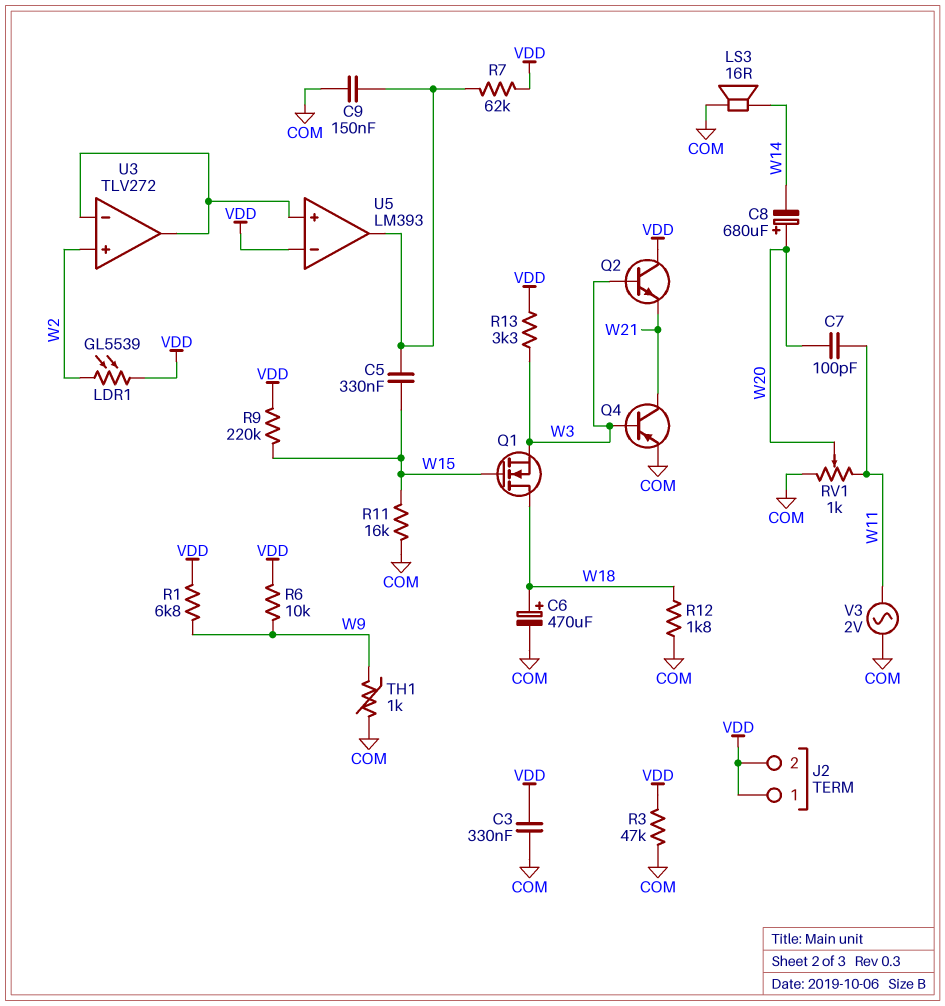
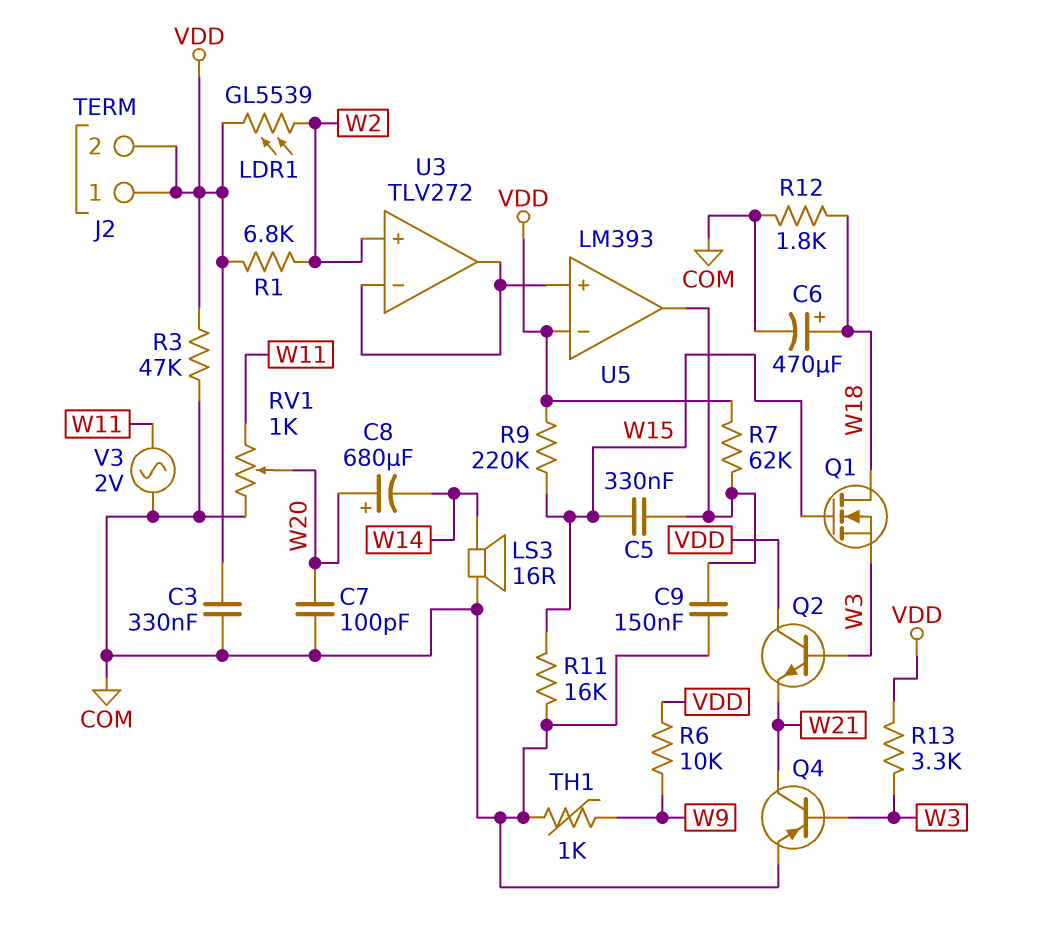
C7: 100pF (W11, W20) -> 100pF (COM, W20)
R1: 6.8k (VDD, W9) -> 6.8k (VDD, W2)

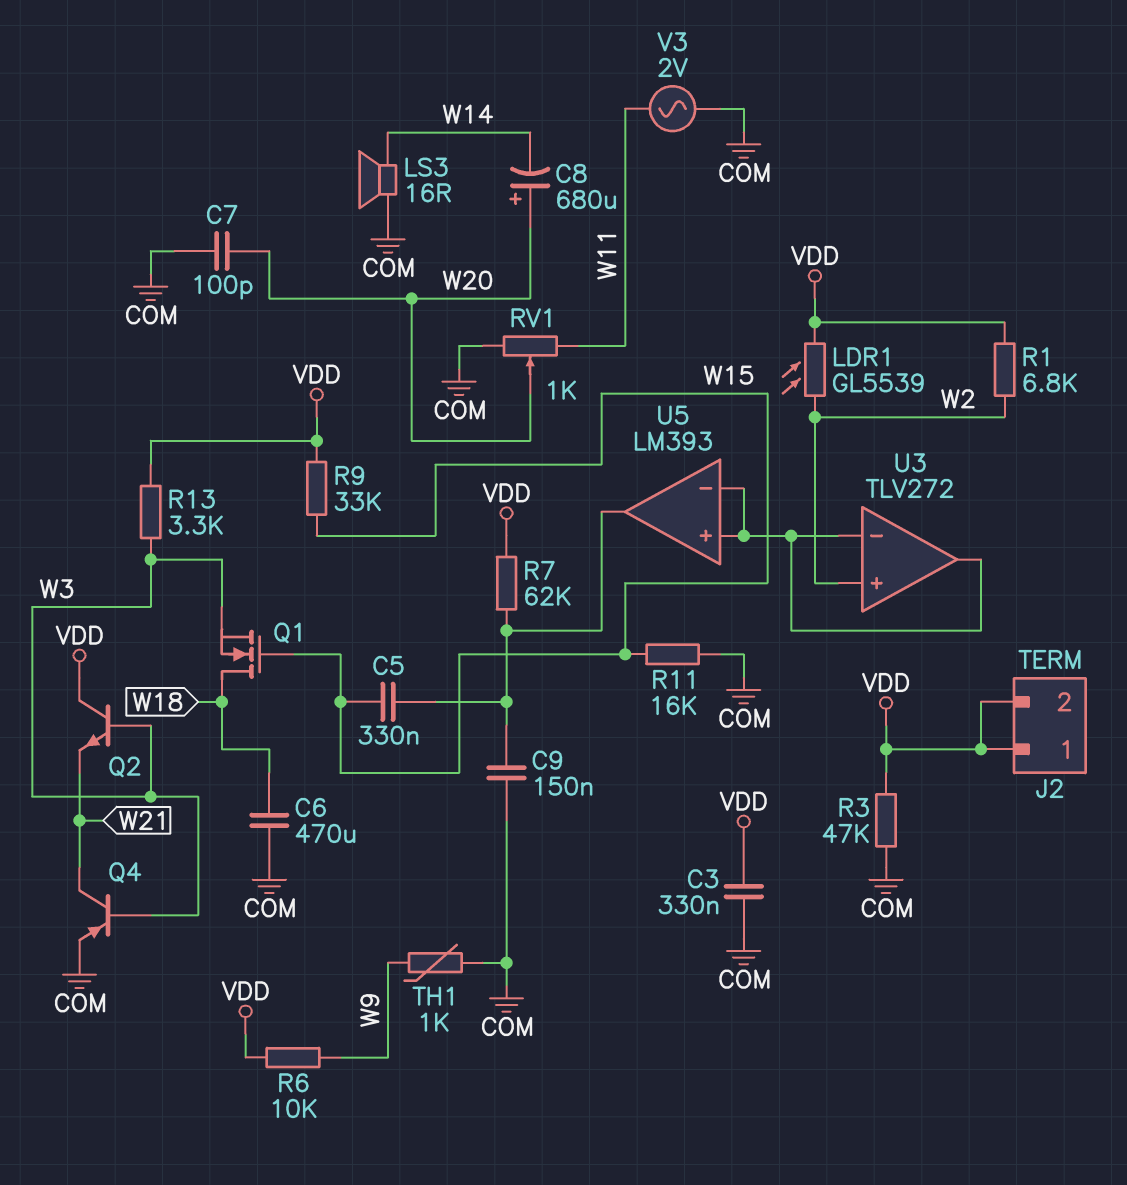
C6: 470uF (plus W18, minus COM) -> 470uF (COM, W18)
R9: 220k (VDD, W15) -> 33k (VDD, W15)
R12: 1.8k (COM, W18) -> none
U5 pin in-: VDD -> U3/in-

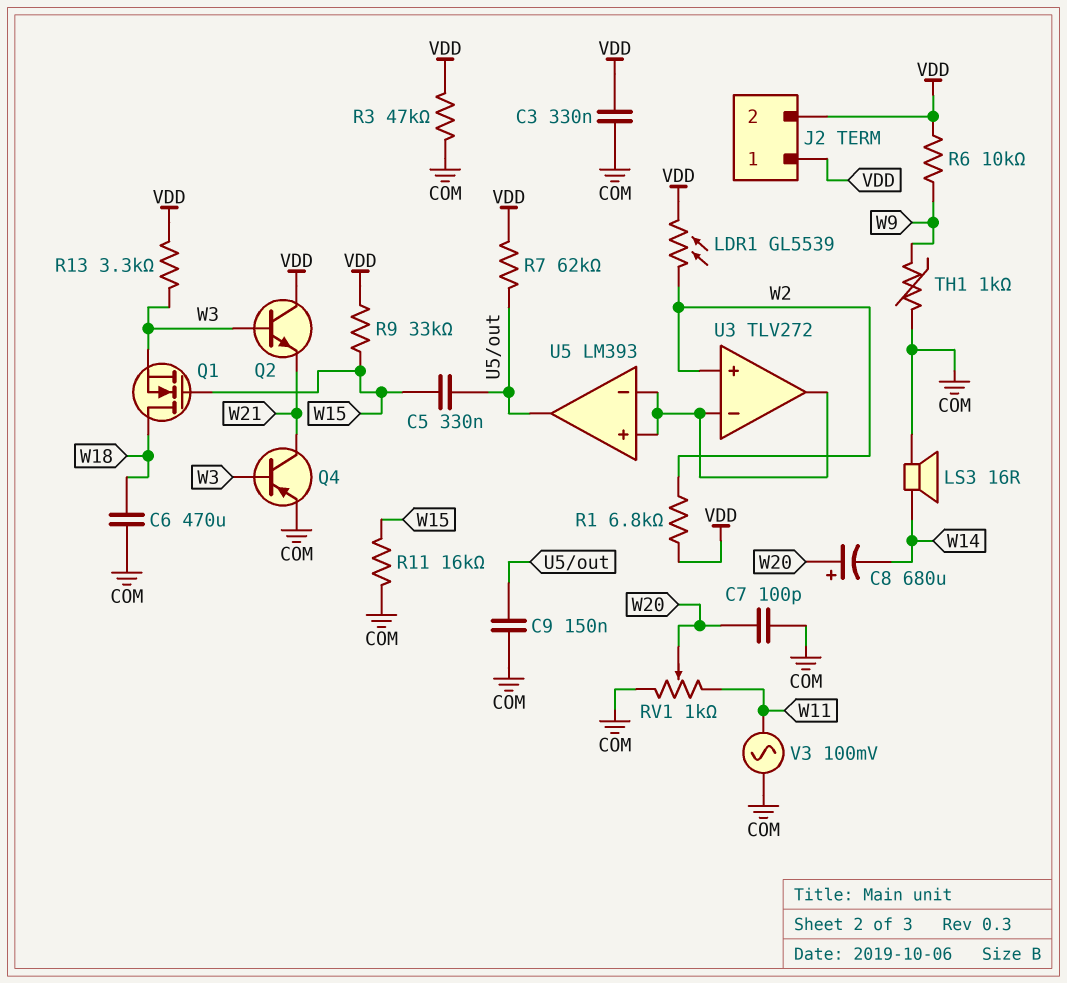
V3: AC 2V (COM, W11) -> AC 100mV (COM, W11)

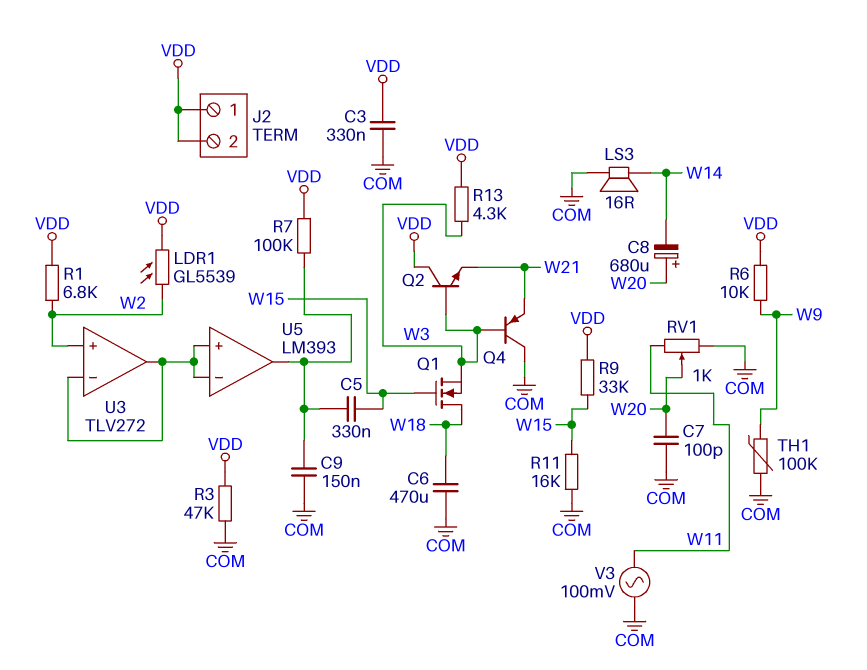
Q4: PNP (B W3, C W21, E COM) -> PNP (B W3, C COM, E W21)
R7: 62k (U5/out, VDD) -> 100k (U5/out, VDD)
R13: 3.3k (VDD, W3) -> 4.3k (VDD, W3)
TH1: 1k (COM, W9) -> 100k (COM, W9)

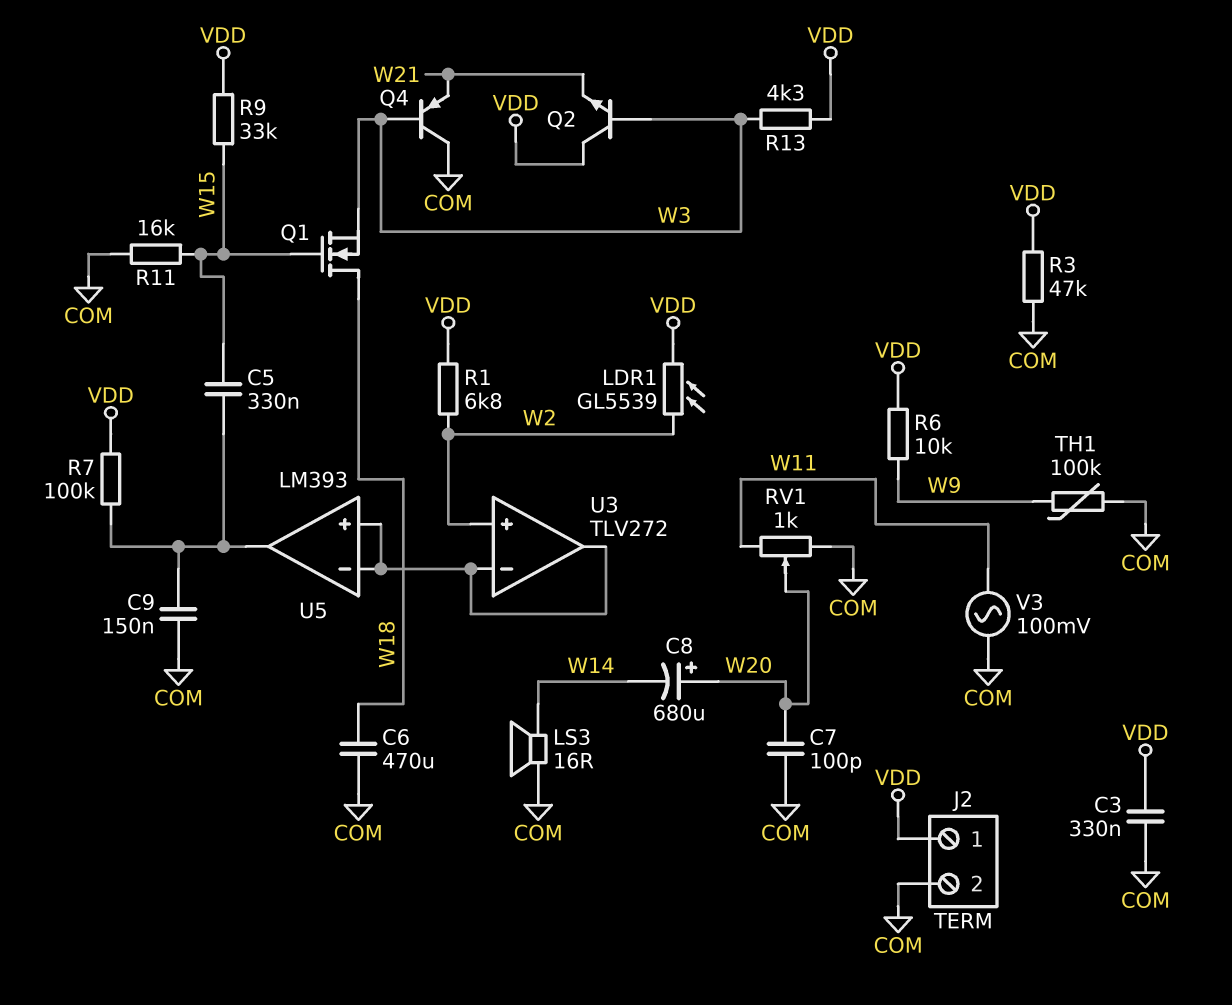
J2 pin 2: VDD -> COM

